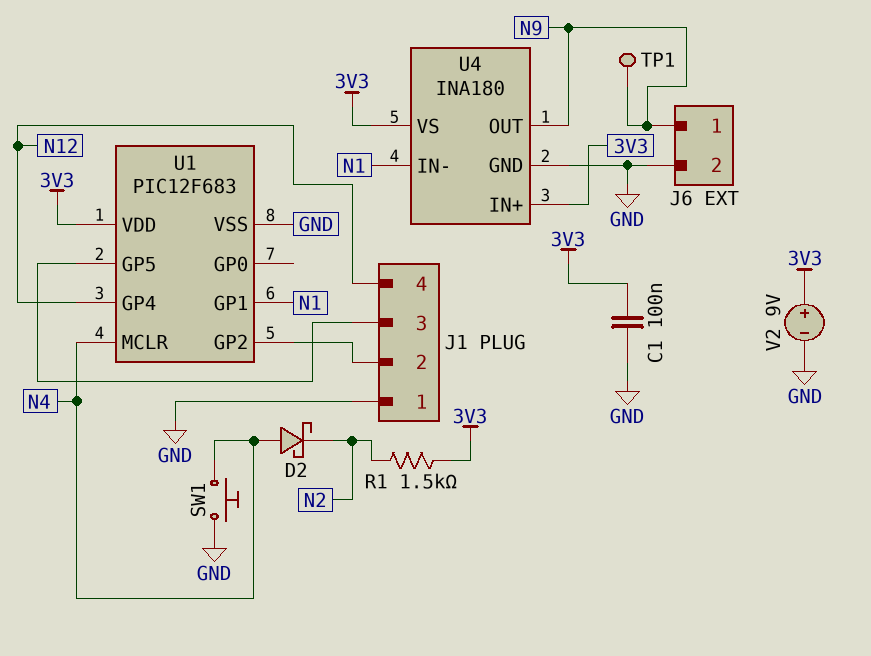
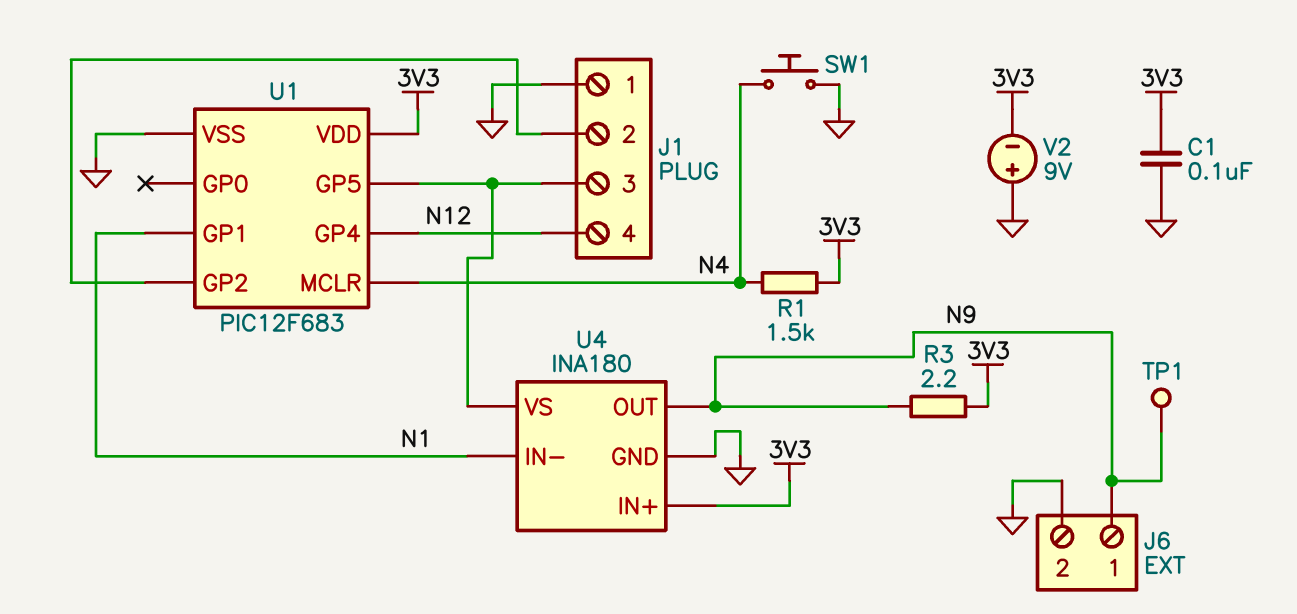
D2: schottky (A N4, K N2) -> none
R1: 1.5k (3V3, N2) -> 1.5k (3V3, N4)
R3: none -> 2.2 (3V3, N9)
U4 pin VS: 3V3 -> J1/3
V2: 9V (plus 3V3, minus GND) -> 9V (plus GND, minus 3V3)

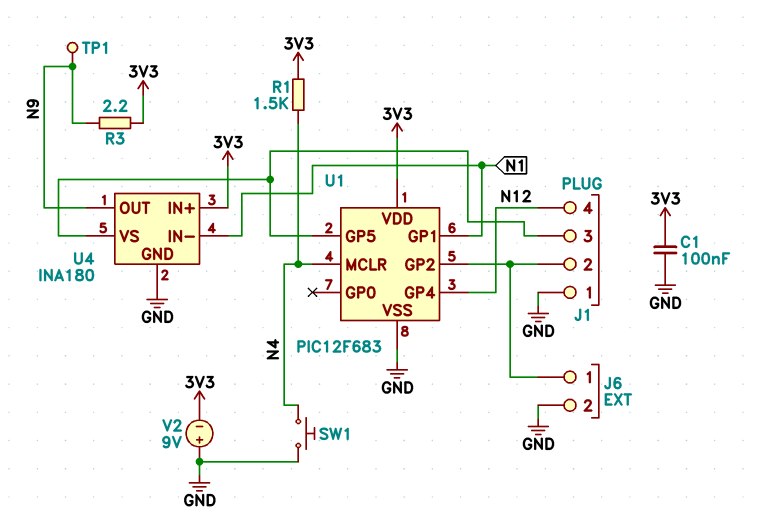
J6 pin 1: N9 -> J1/2

